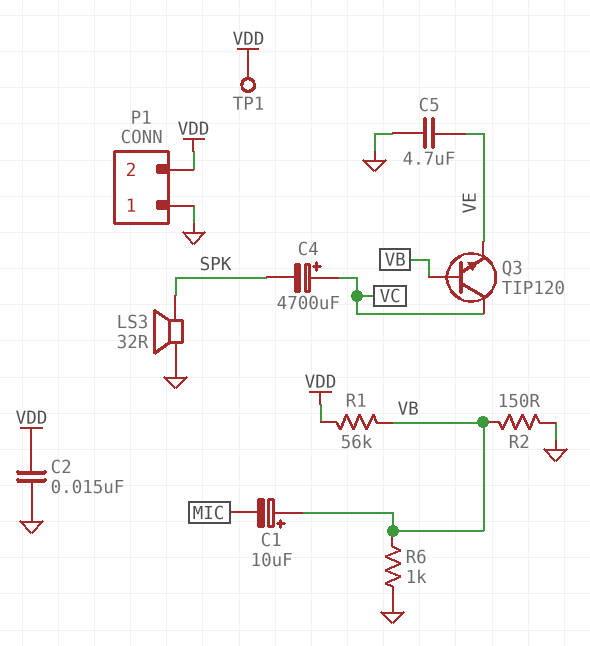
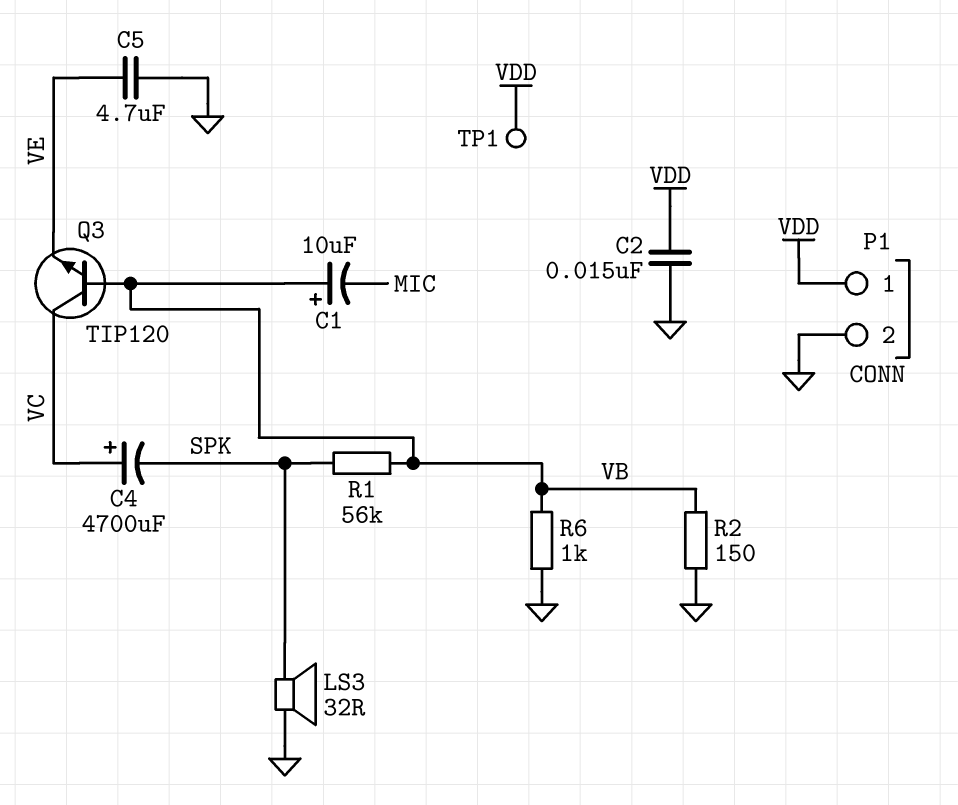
P1 pin 1: GND -> VDD
P1 pin 2: VDD -> GND
R1: 56k (VB, VDD) -> 56k (SPK, VB)

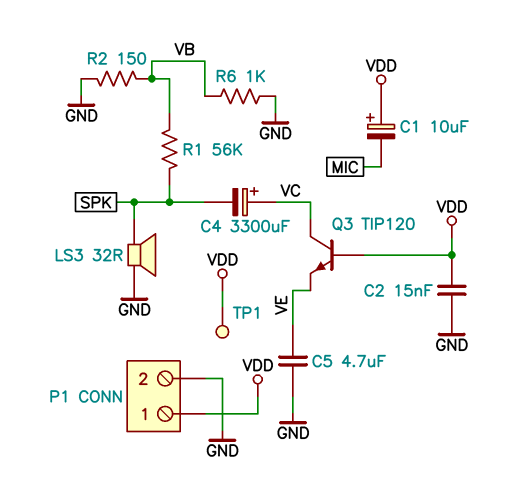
C1: 10uF (plus VB, minus MIC) -> 10uF (plus VDD, minus MIC)
C4: 4700uF (plus VC, minus SPK) -> 3300uF (plus VC, minus SPK)
Q3: NPN TIP120 (B VB, C VC, E VE) -> NPN TIP120 (B VDD, C VC, E VE)

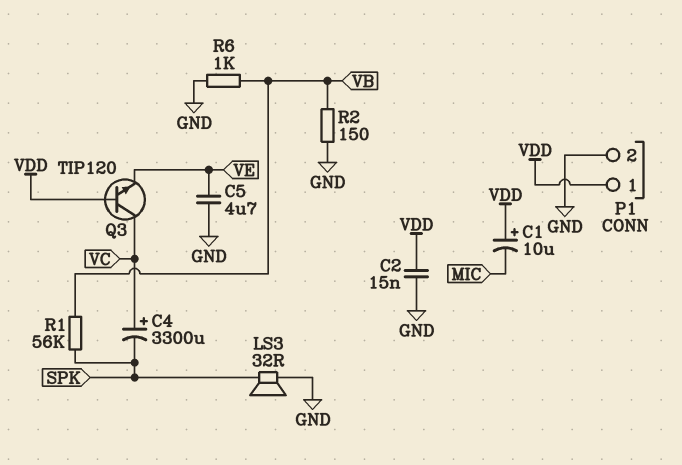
TP1: test point (VDD) -> none

